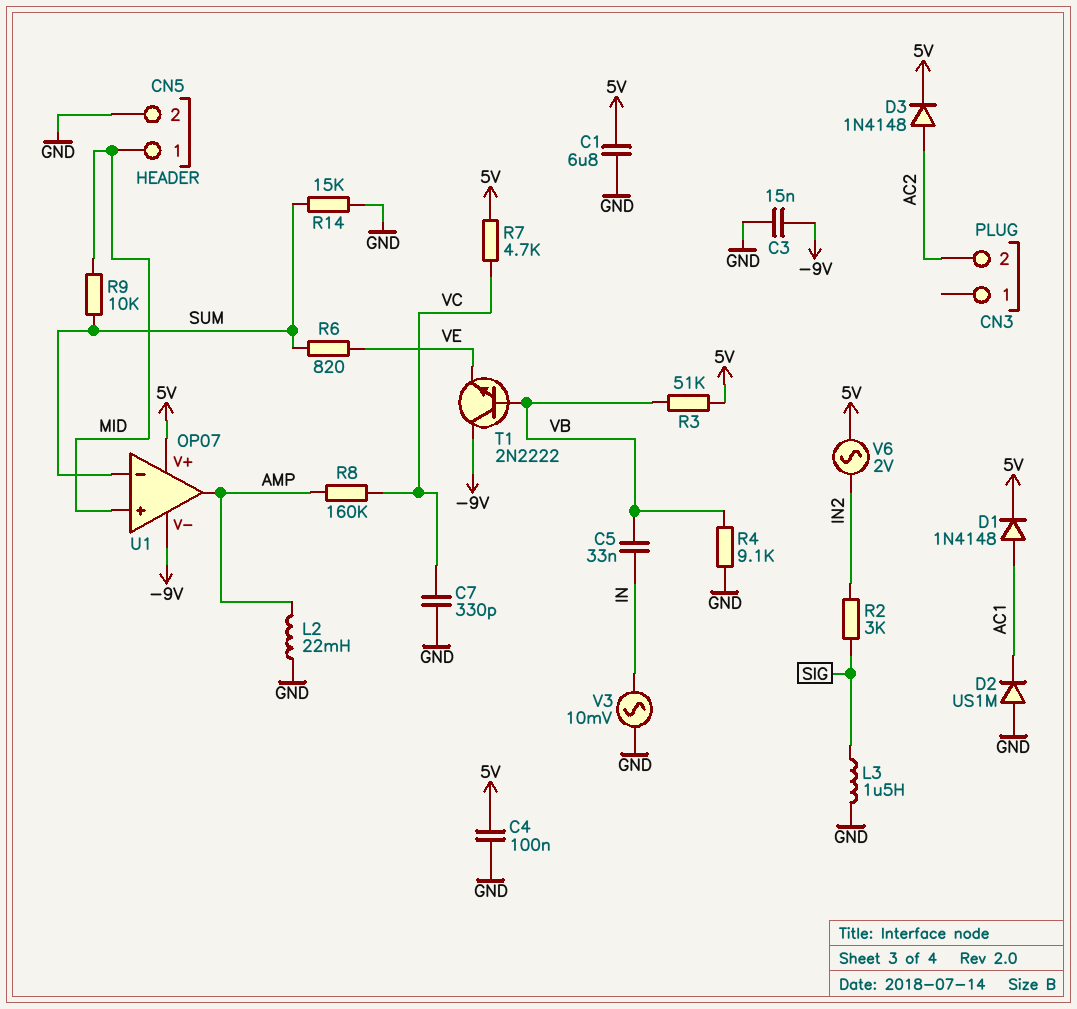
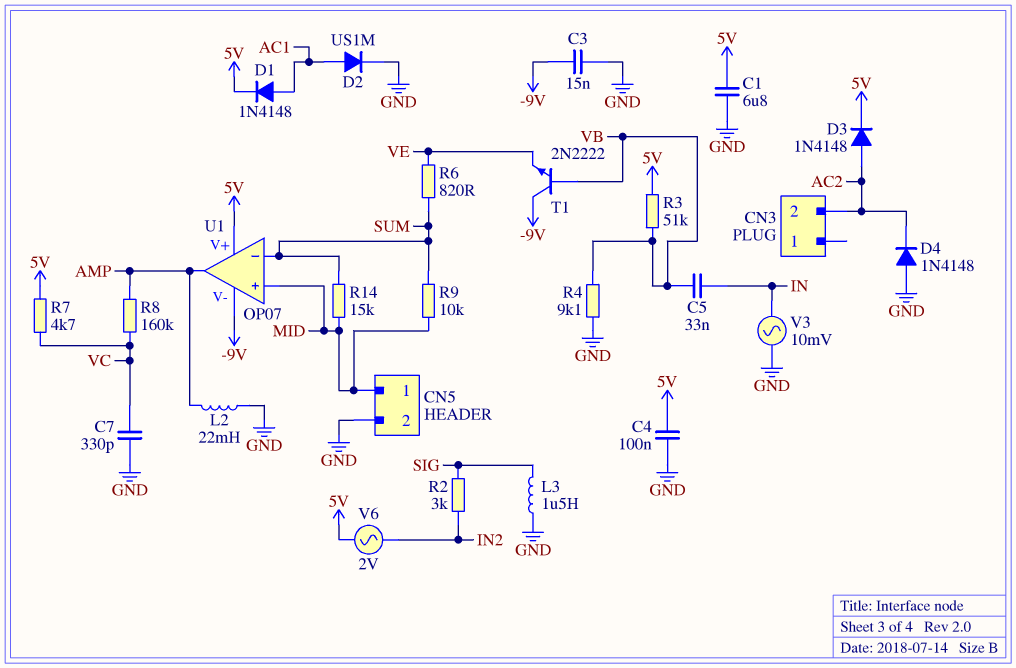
D2: diode US1M (A GND, K AC1) -> diode US1M (A AC1, K GND)
D4: none -> diode 1N4148 (A GND, K AC2)
R14: 15k (GND, SUM) -> 15k (MID, SUM)

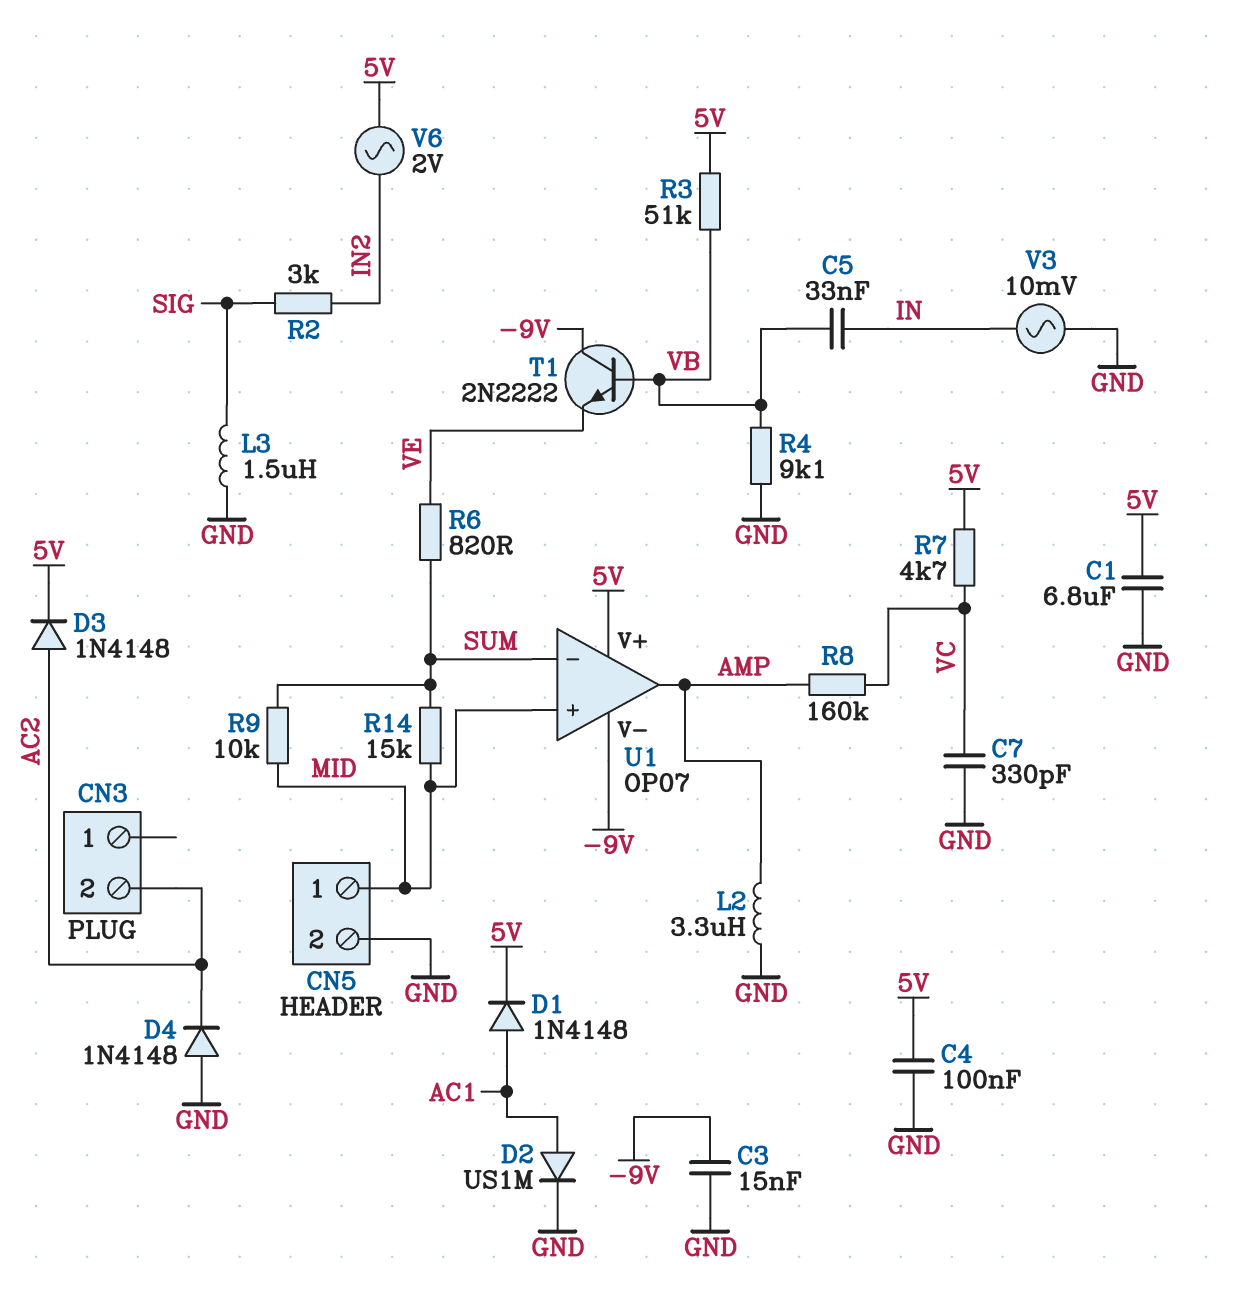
L2: 22mH (AMP, GND) -> 3.3uH (AMP, GND)

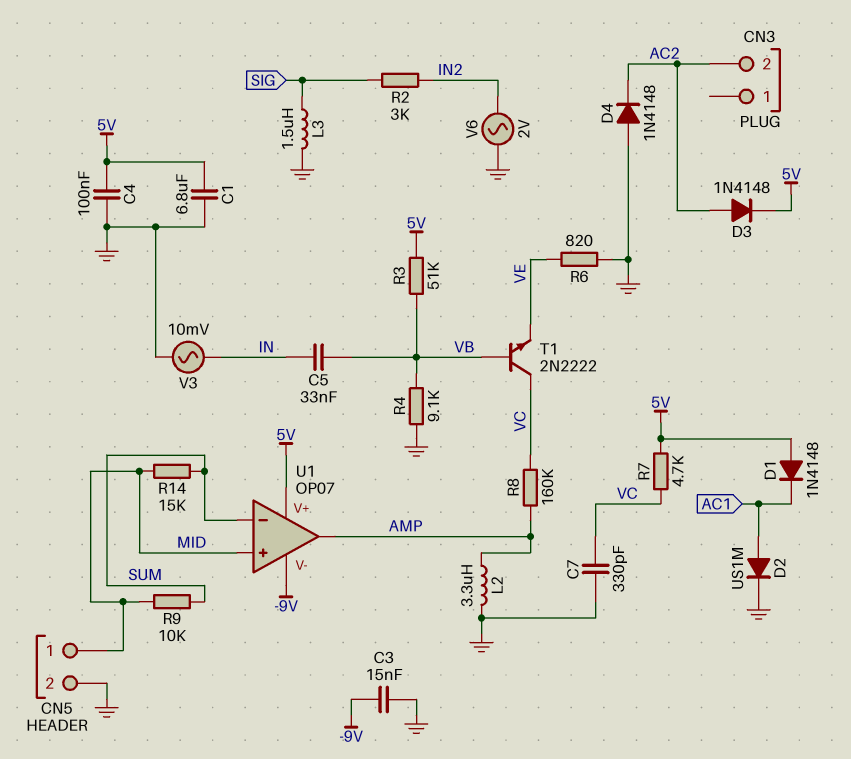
D1: diode 1N4148 (A AC1, K 5V) -> diode 1N4148 (A 5V, K AC1)
R6: 820 (SUM, VE) -> 820 (GND, VE)
T1: NPN 2N2222 (B VB, C -9V, E VE) -> NPN 2N2222 (B VB, C VC, E VE)
V6: AC 2V (5V, IN2) -> AC 2V (GND, IN2)

